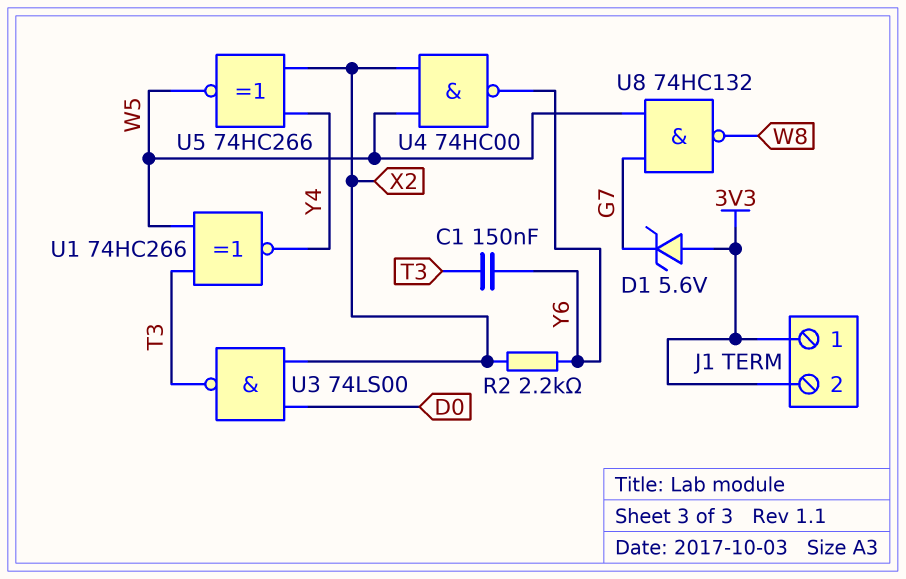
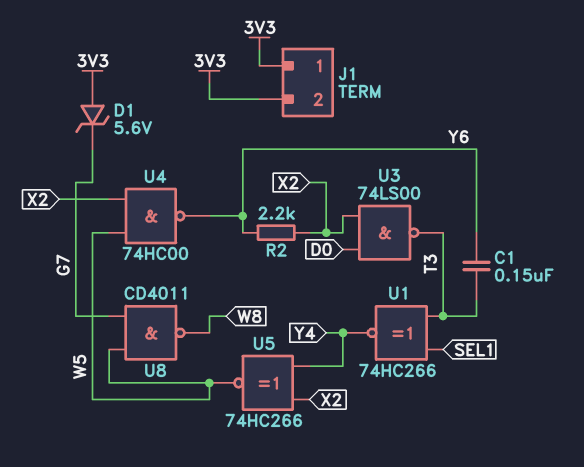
U1: XNOR 74HC266 (in T3, in W5, out Y4) -> XNOR 74HC266 (in SEL1, in T3, out Y4)
U8: NAND 74HC132 (in G7, in W5, out W8) -> NAND CD4011 (in G7, in W5, out W8)

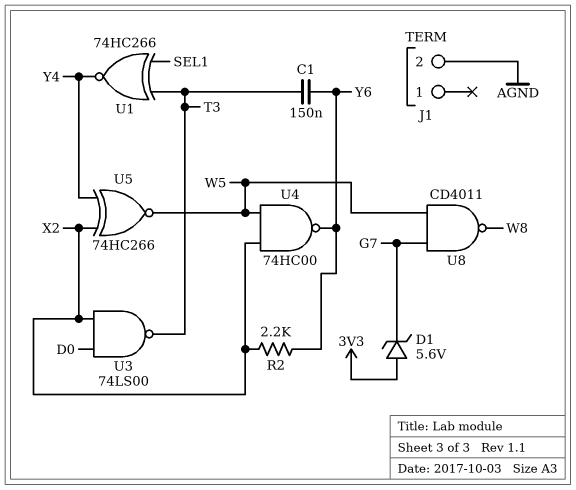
J1 pin 1: 3V3 -> none
J1 pin 2: 3V3 -> AGND

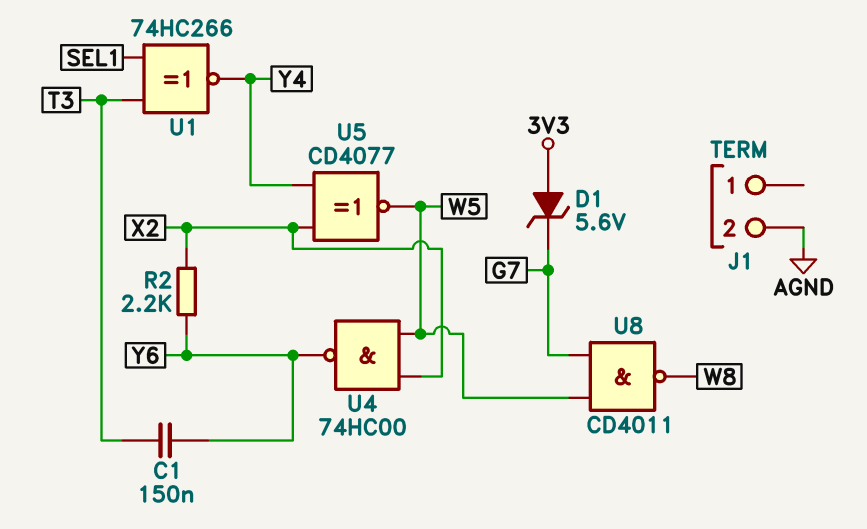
U3: NAND 74LS00 (in D0, in X2, out T3) -> none
U5: XNOR 74HC266 (in X2, in Y4, out W5) -> XNOR CD4077 (in X2, in Y4, out W5)

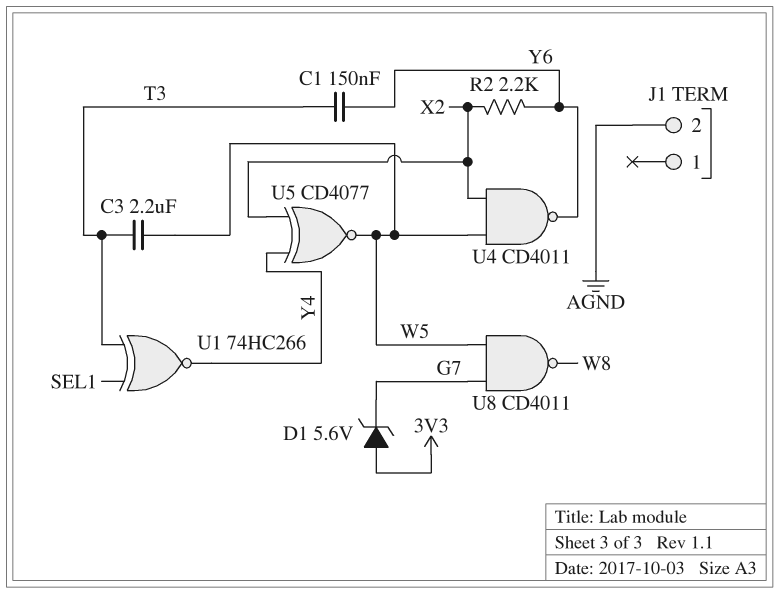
C3: none -> 2.2uF (T3, W5)
U4: NAND 74HC00 (in W5, in X2, out Y6) -> NAND CD4011 (in W5, in X2, out Y6)

